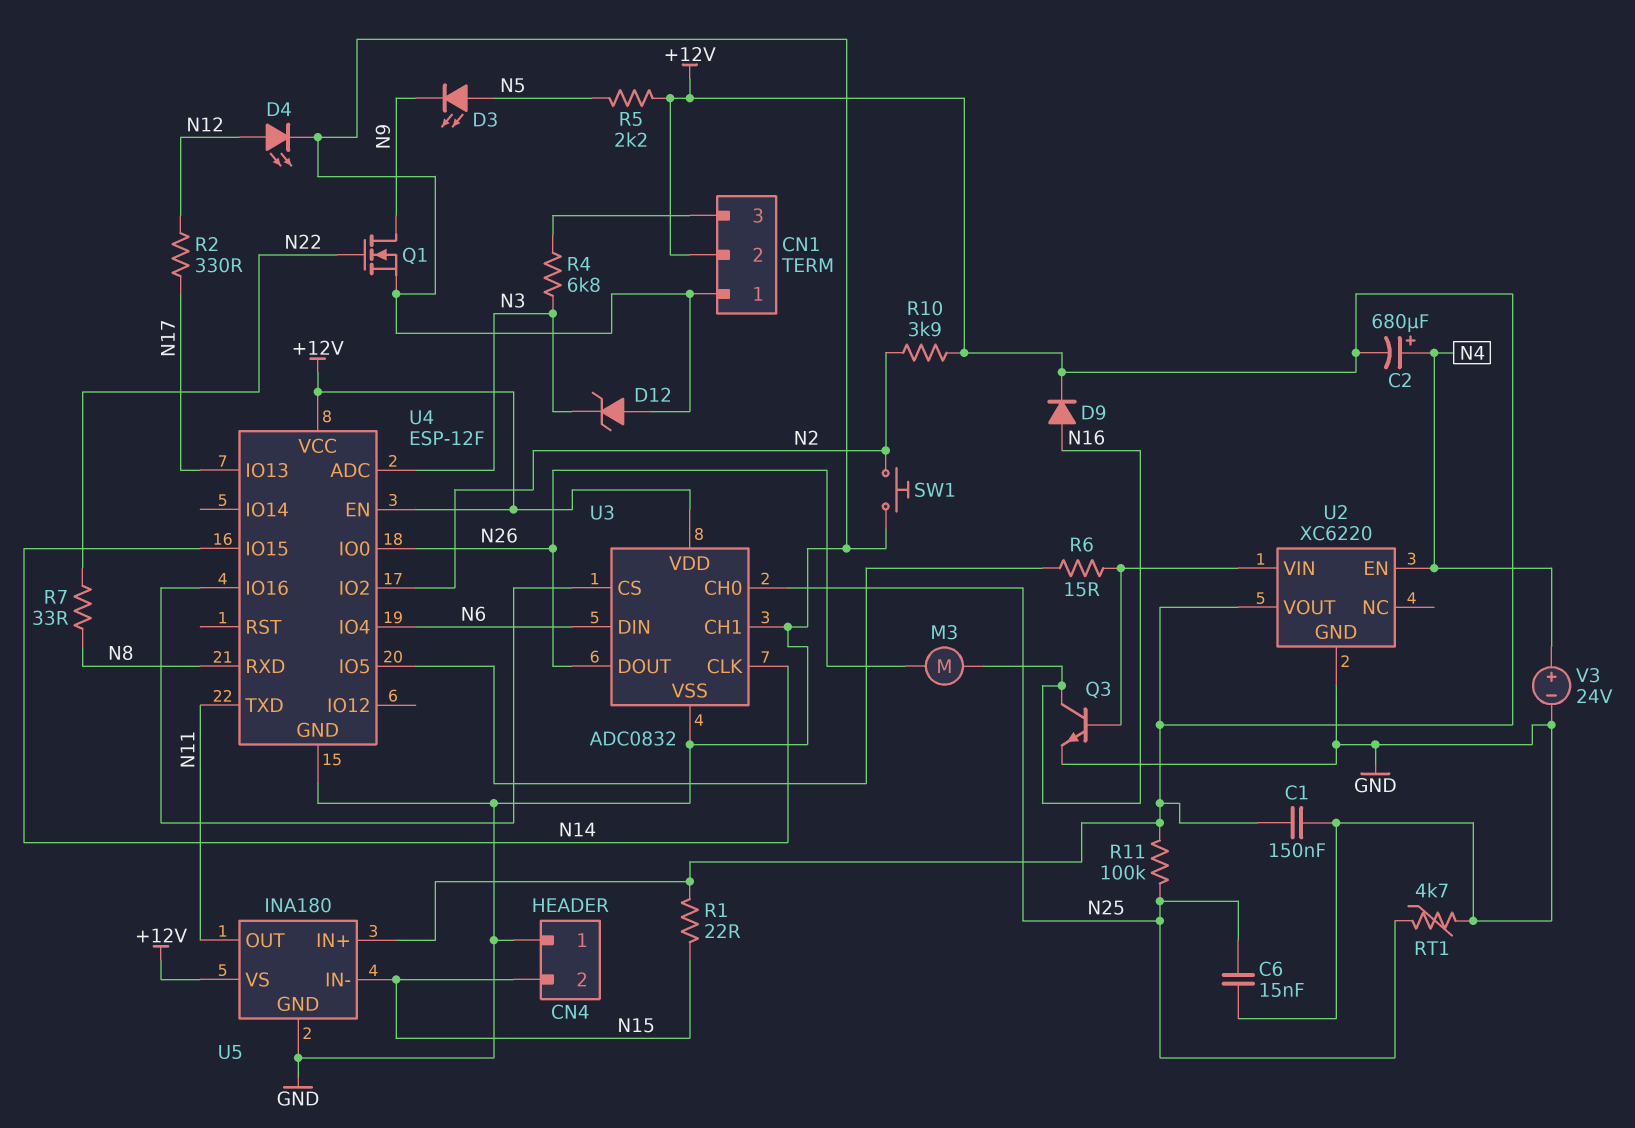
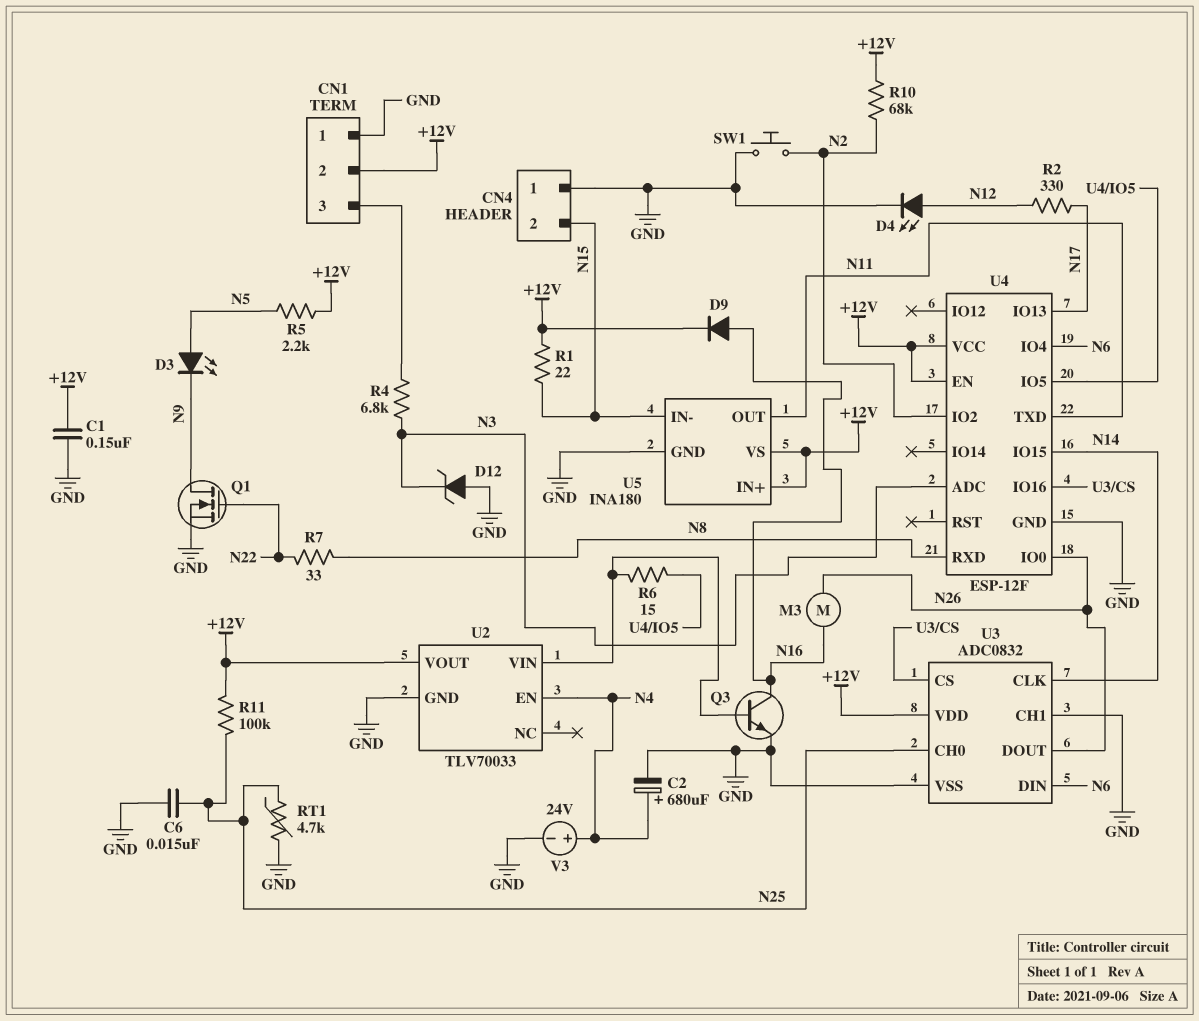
C2: 680uF (plus N4, minus +12V) -> 680uF (plus N4, minus GND)
R10: 3.9k (+12V, N2) -> 68k (+12V, N2)
U2: XC6220 -> TLV70033

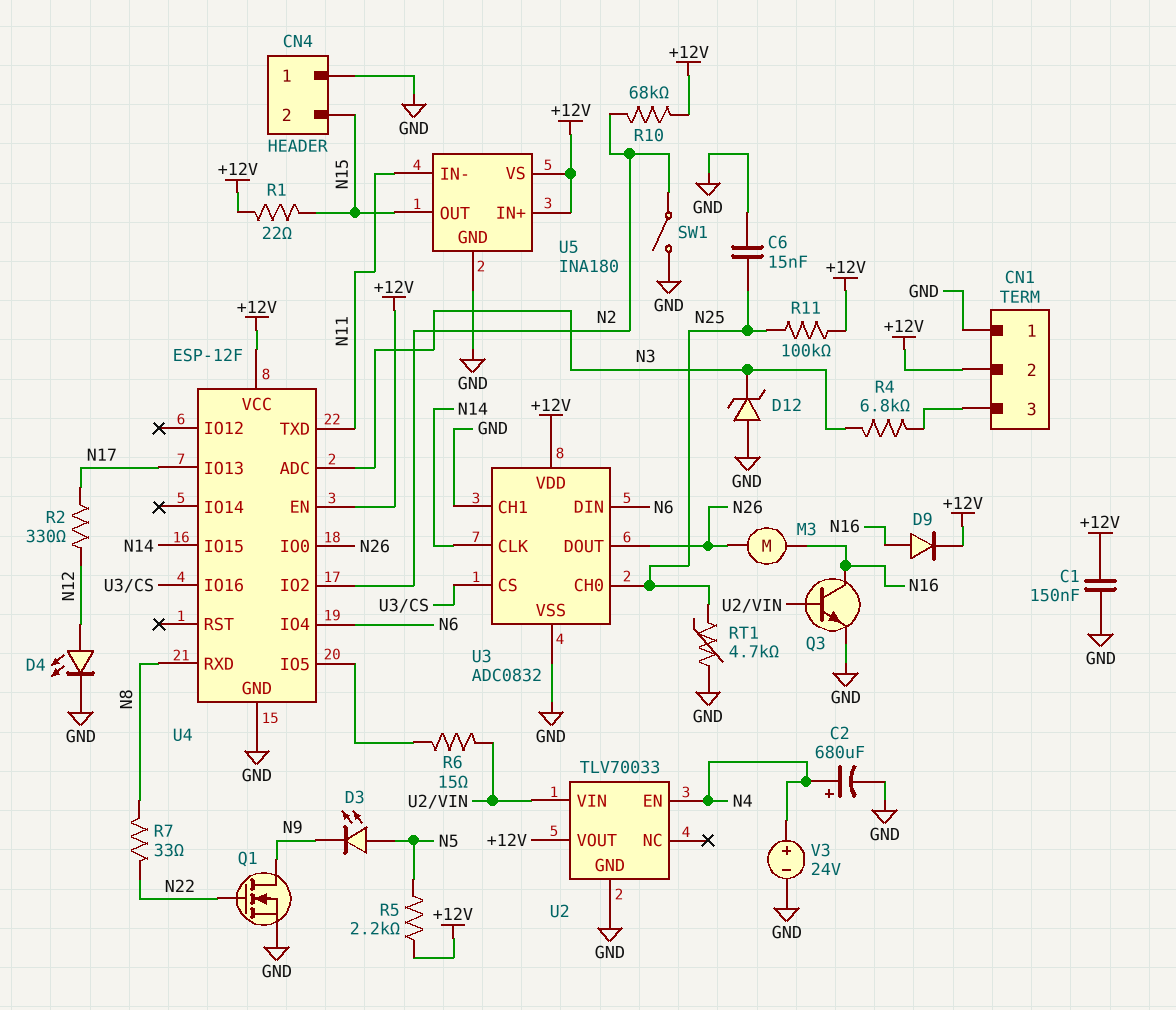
SW1: button (GND, N2) -> switch (GND, N2)
U5 pin IN-: N15 -> N11
U5 pin OUT: N11 -> N15

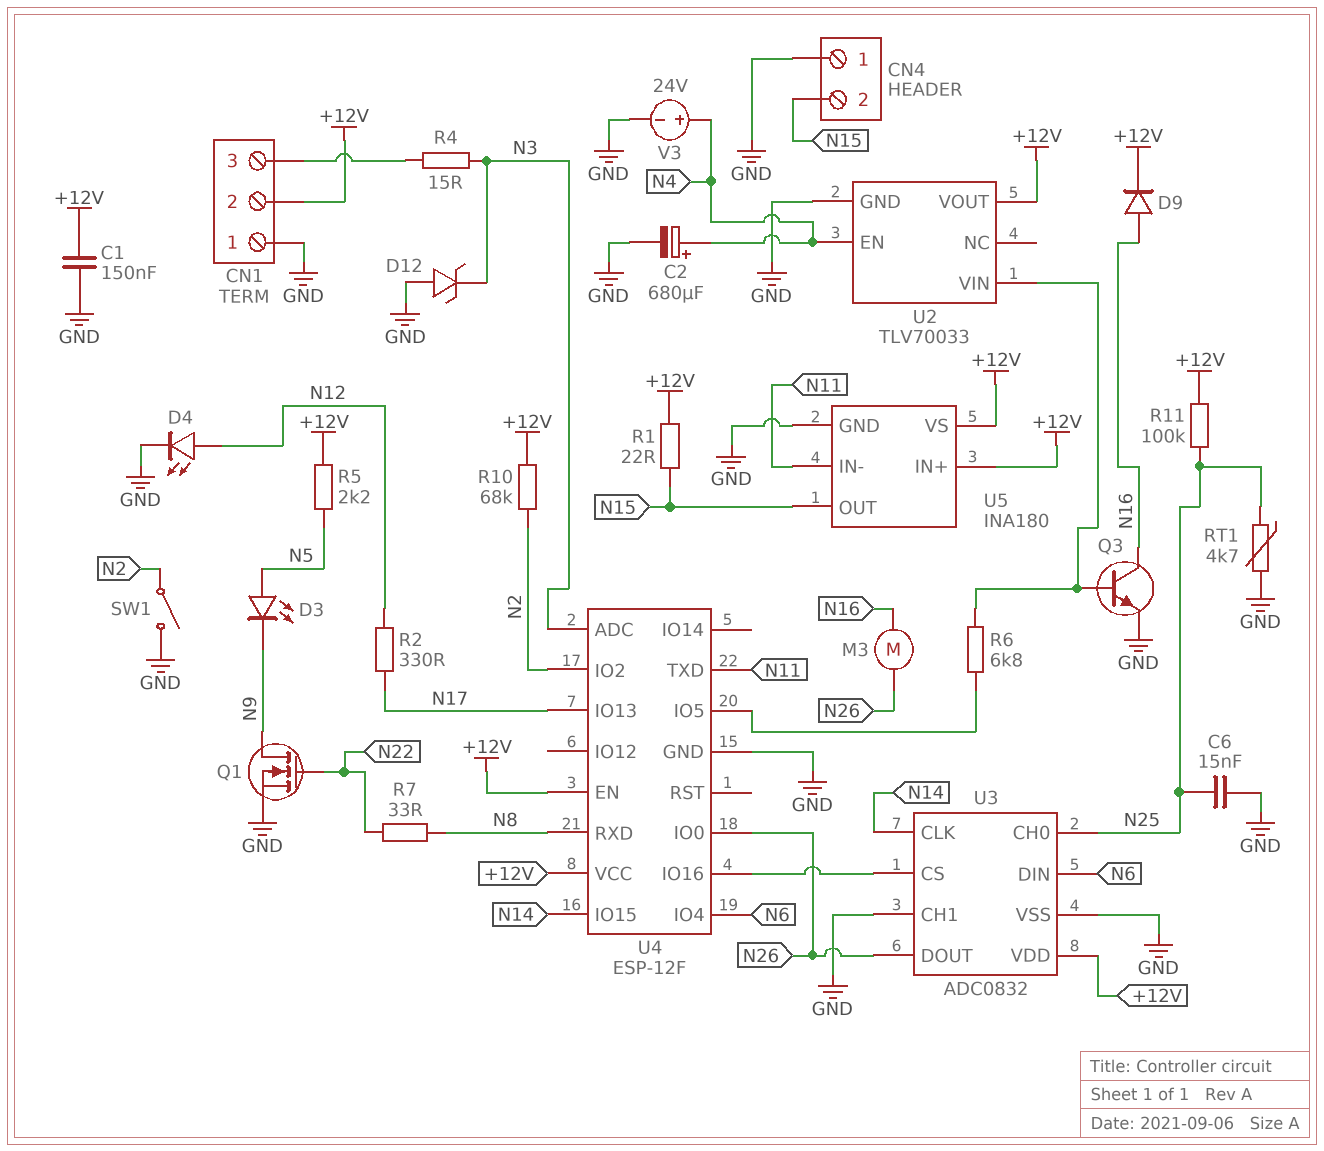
R4: 6.8k (CN1/3, N3) -> 15 (CN1/3, N3)
R6: 15 (U2/VIN, U4/IO5) -> 6.8k (U2/VIN, U4/IO5)

